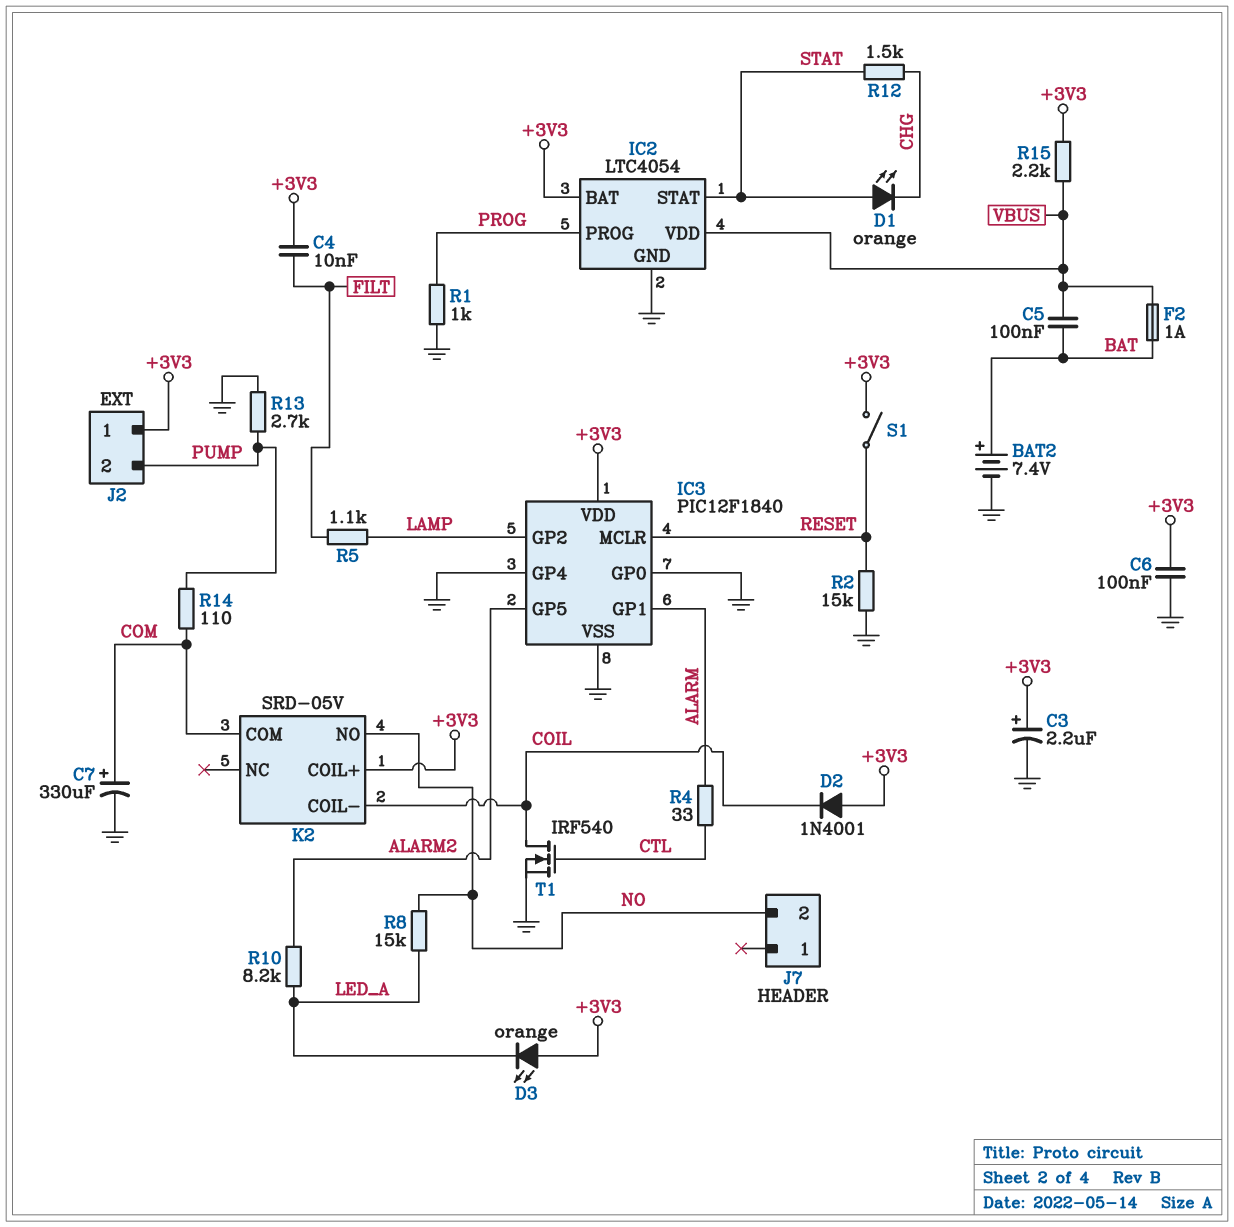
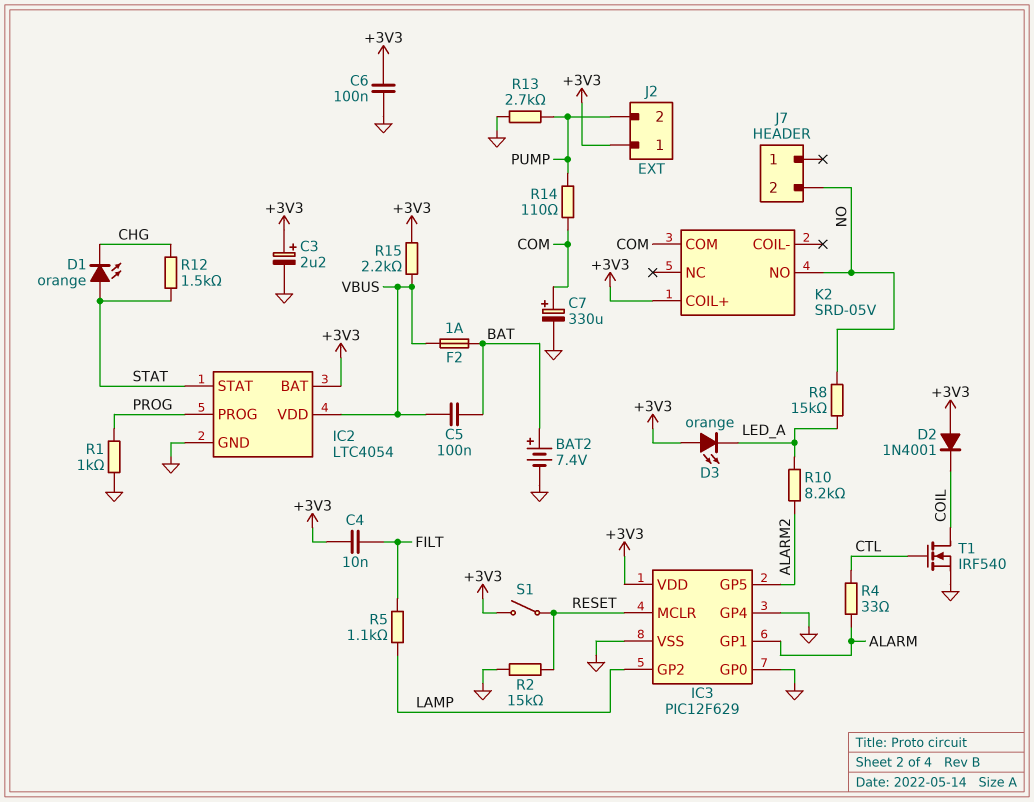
IC3: PIC12F1840 -> PIC12F629
K2 pin COIL-: COIL -> none

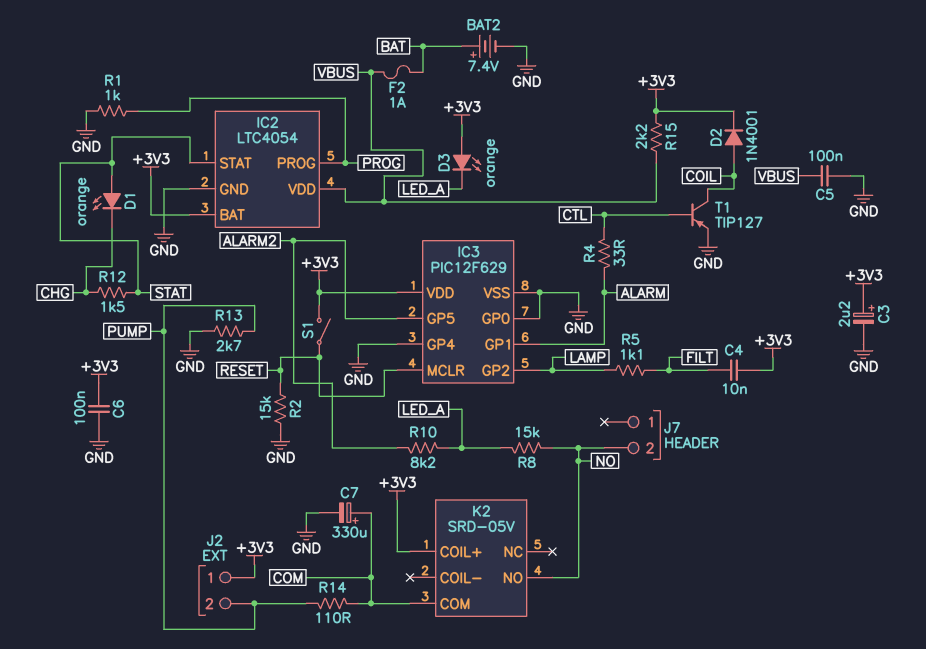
C5: 100nF (BAT, VBUS) -> 100nF (GND, VBUS)
D2: diode 1N4001 (A +3V3, K COIL) -> diode 1N4001 (A COIL, K +3V3)
T1: NMOS IRF540 (G CTL, D COIL, S GND) -> PNP TIP127 (B CTL, C COIL, E GND)

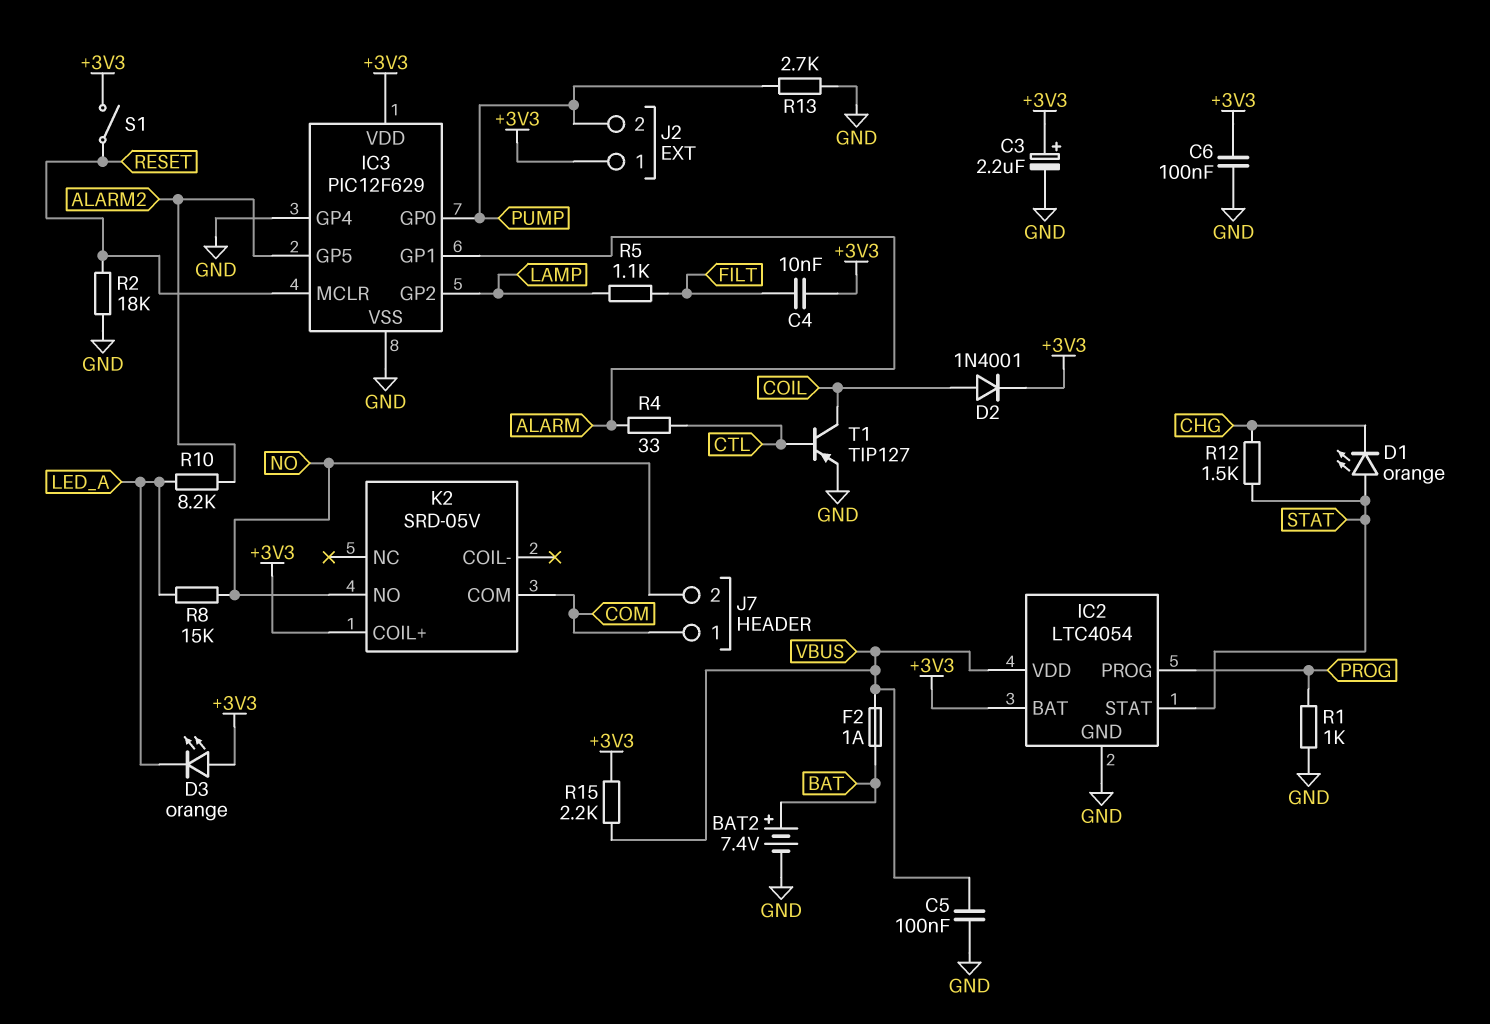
C7: 330uF (plus COM, minus GND) -> none
IC3 pin GP0: GND -> PUMP
J7 pin 1: none -> COM
R2: 15k (GND, RESET) -> 18k (GND, RESET)
R14: 110 (COM, PUMP) -> none

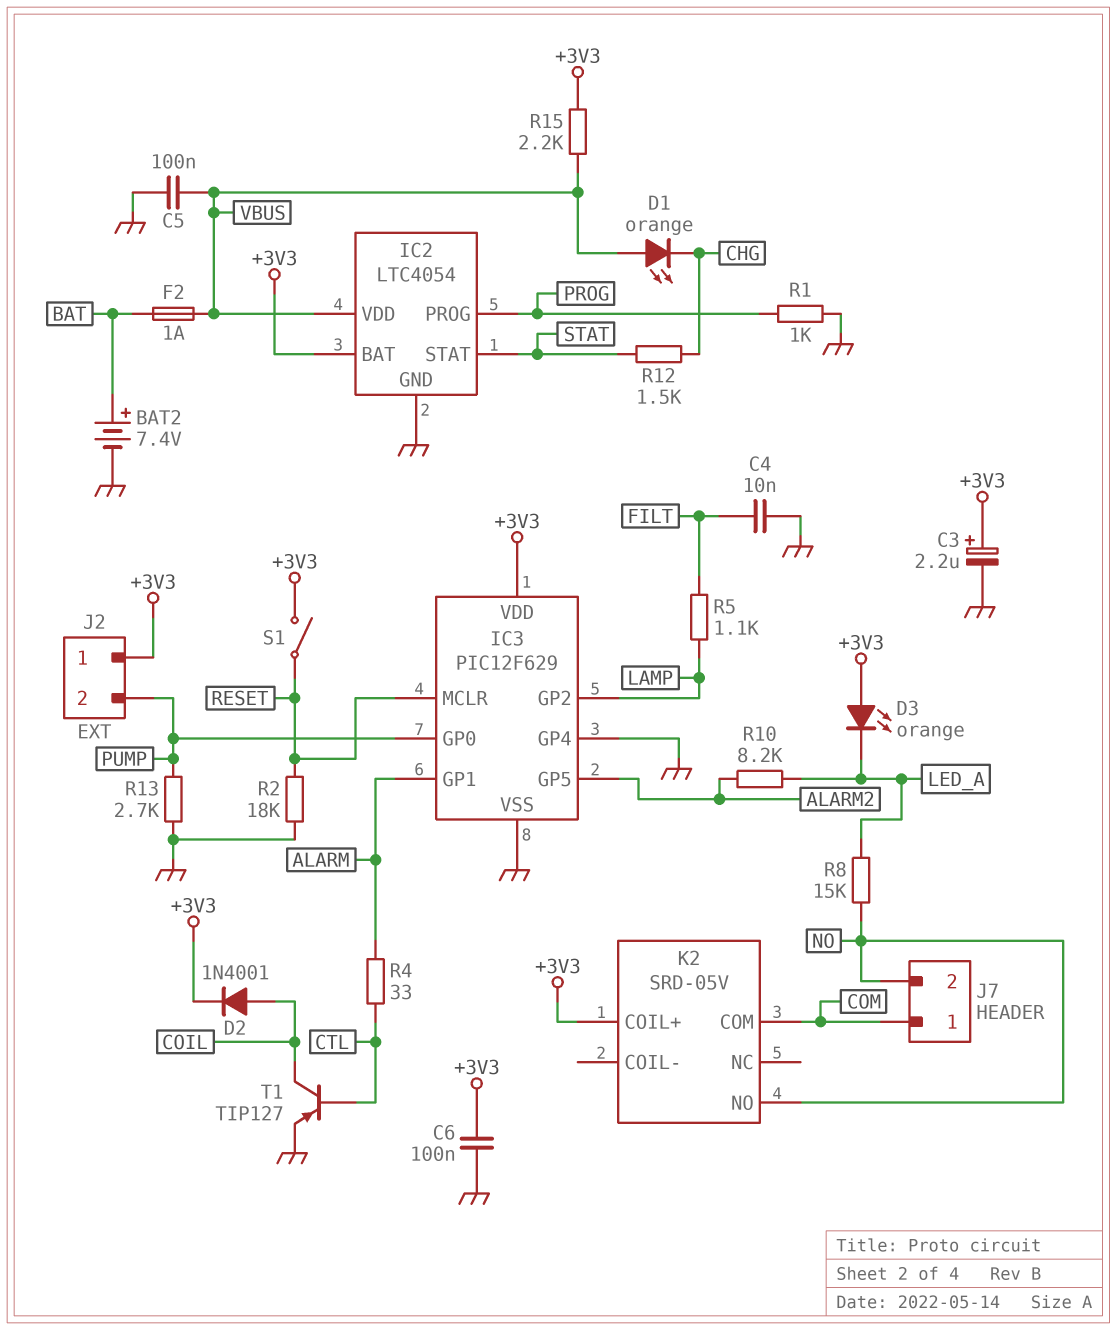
C4: 10nF (+3V3, FILT) -> 10nF (FILT, GND)
D1: LED orange (A STAT, K CHG) -> LED orange (A VBUS, K CHG)

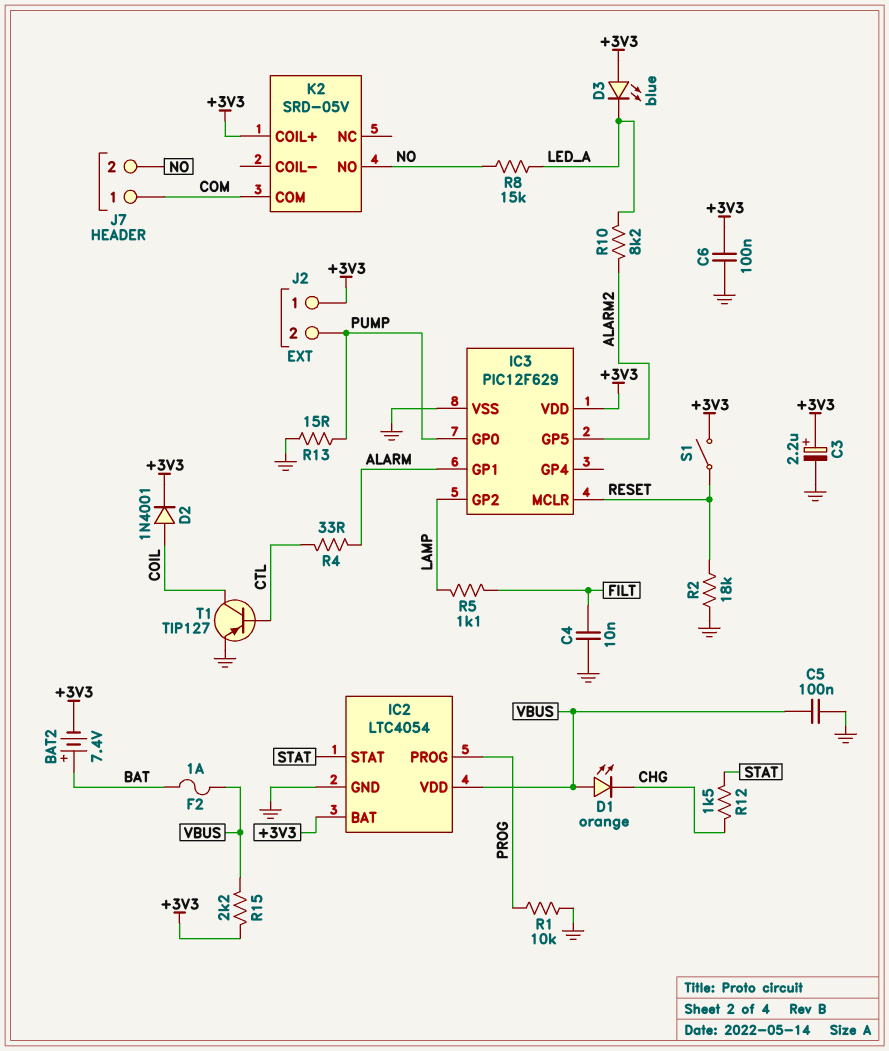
BAT2: 7.4V (plus BAT, minus GND) -> 7.4V (plus BAT, minus +3V3)
D3: LED orange (A +3V3, K LED_A) -> LED blue (A +3V3, K LED_A)
IC3 pin GP4: GND -> none
R1: 1k (GND, PROG) -> 10k (GND, PROG)
R13: 2.7k (GND, PUMP) -> 15 (GND, PUMP)

